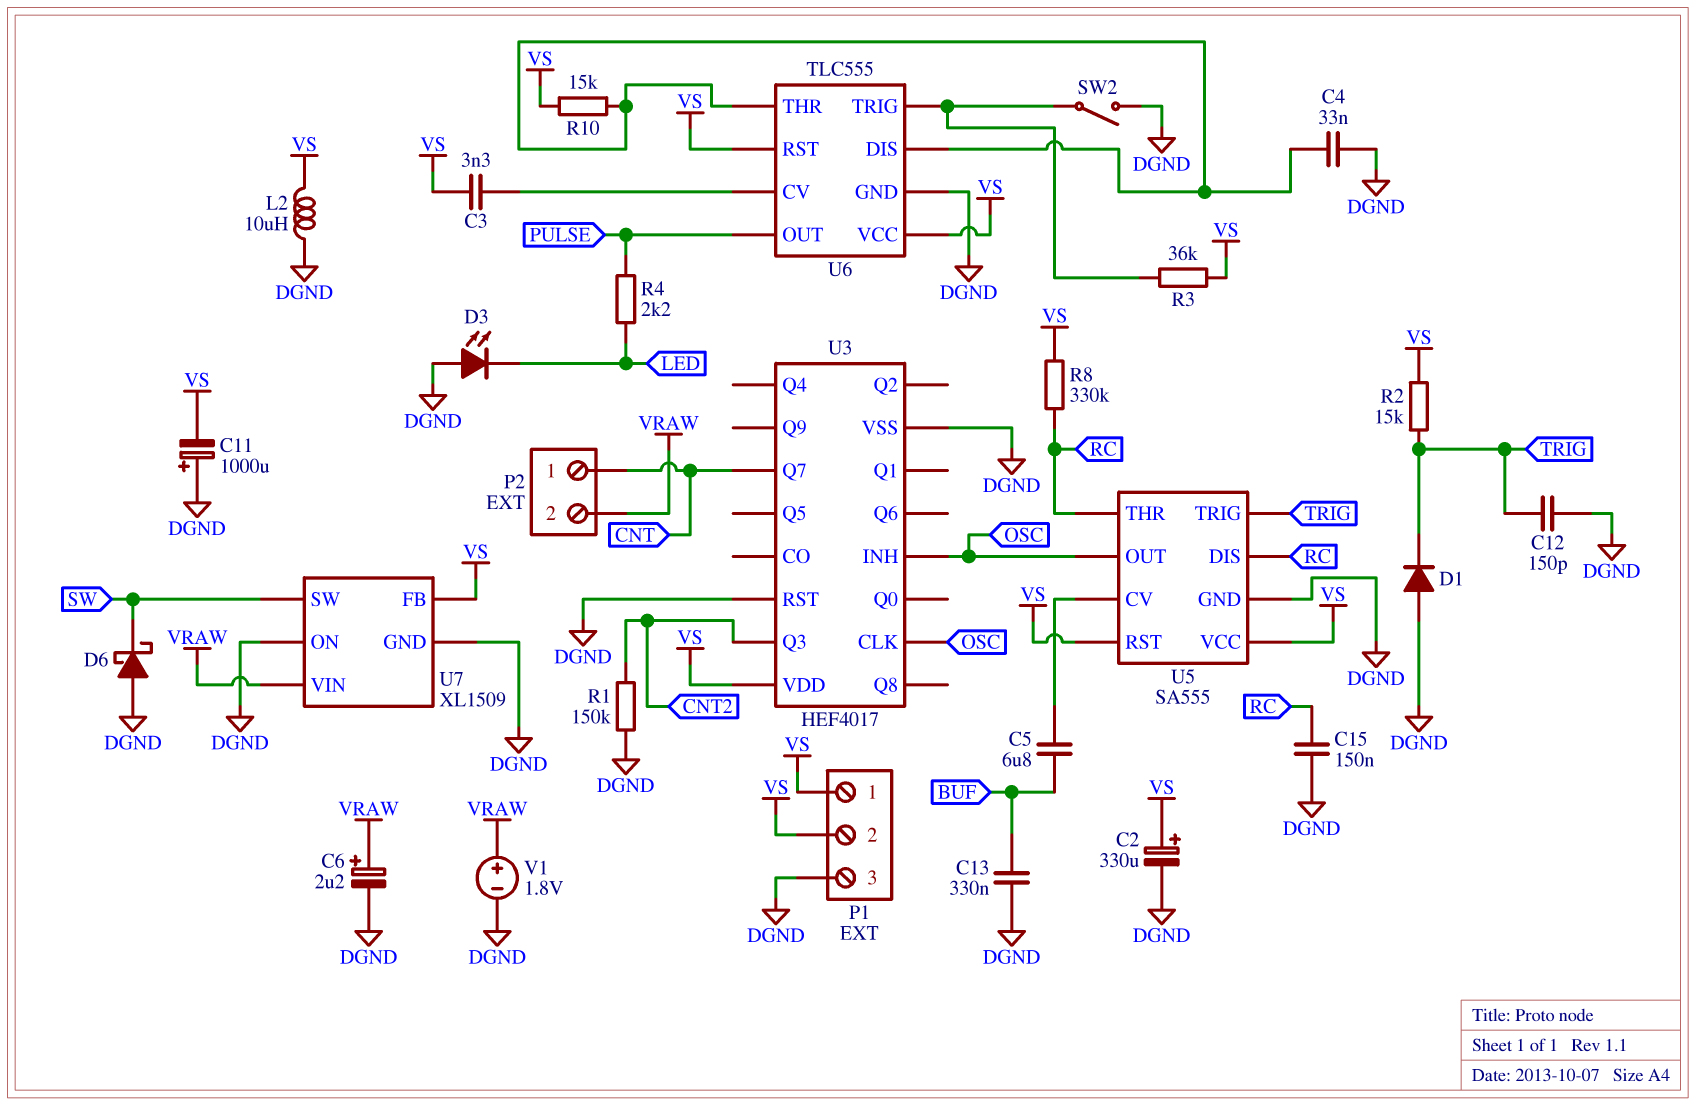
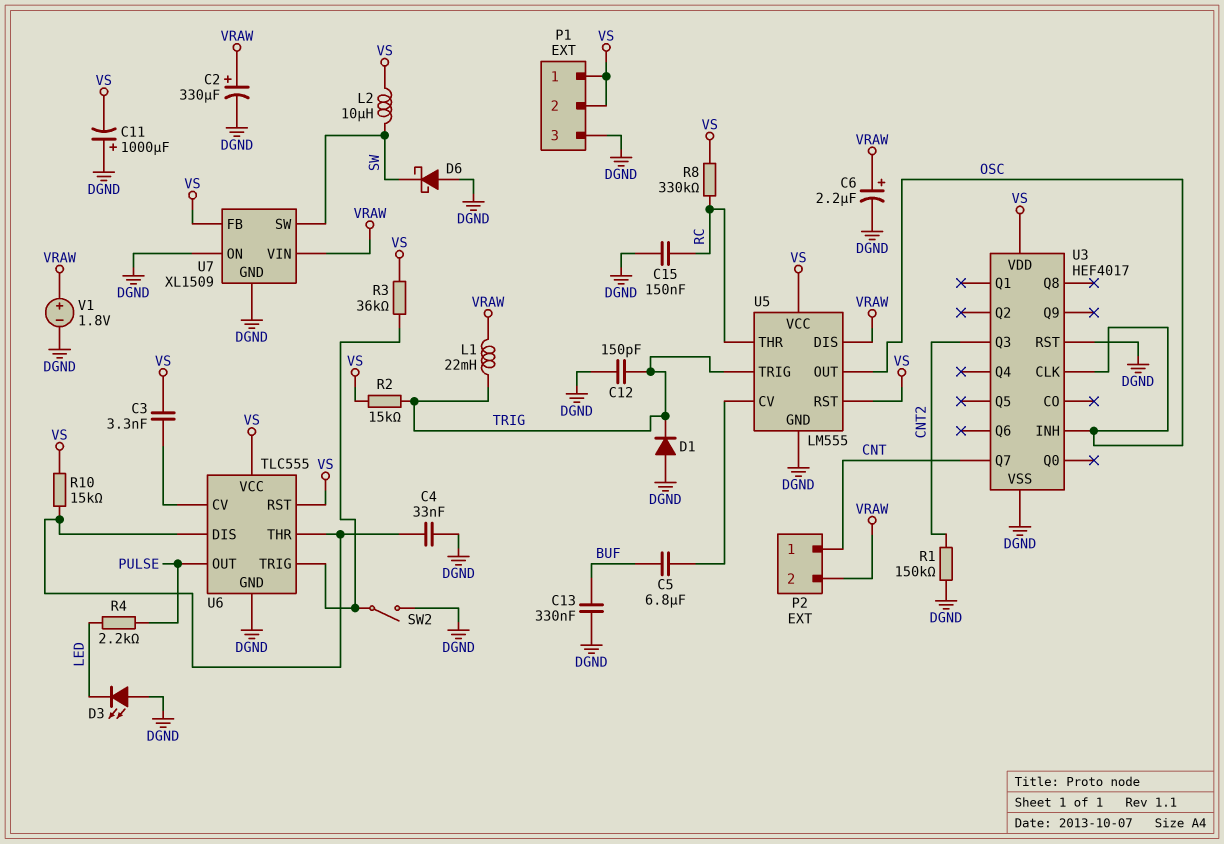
C2: 330uF (plus VS, minus DGND) -> 330uF (plus VRAW, minus DGND)
L1: none -> 22mH (TRIG, VRAW)
L2: 10uH (DGND, VS) -> 10uH (SW, VS)
U5: SA555 -> LM555
U5 pin DIS: RC -> VRAW

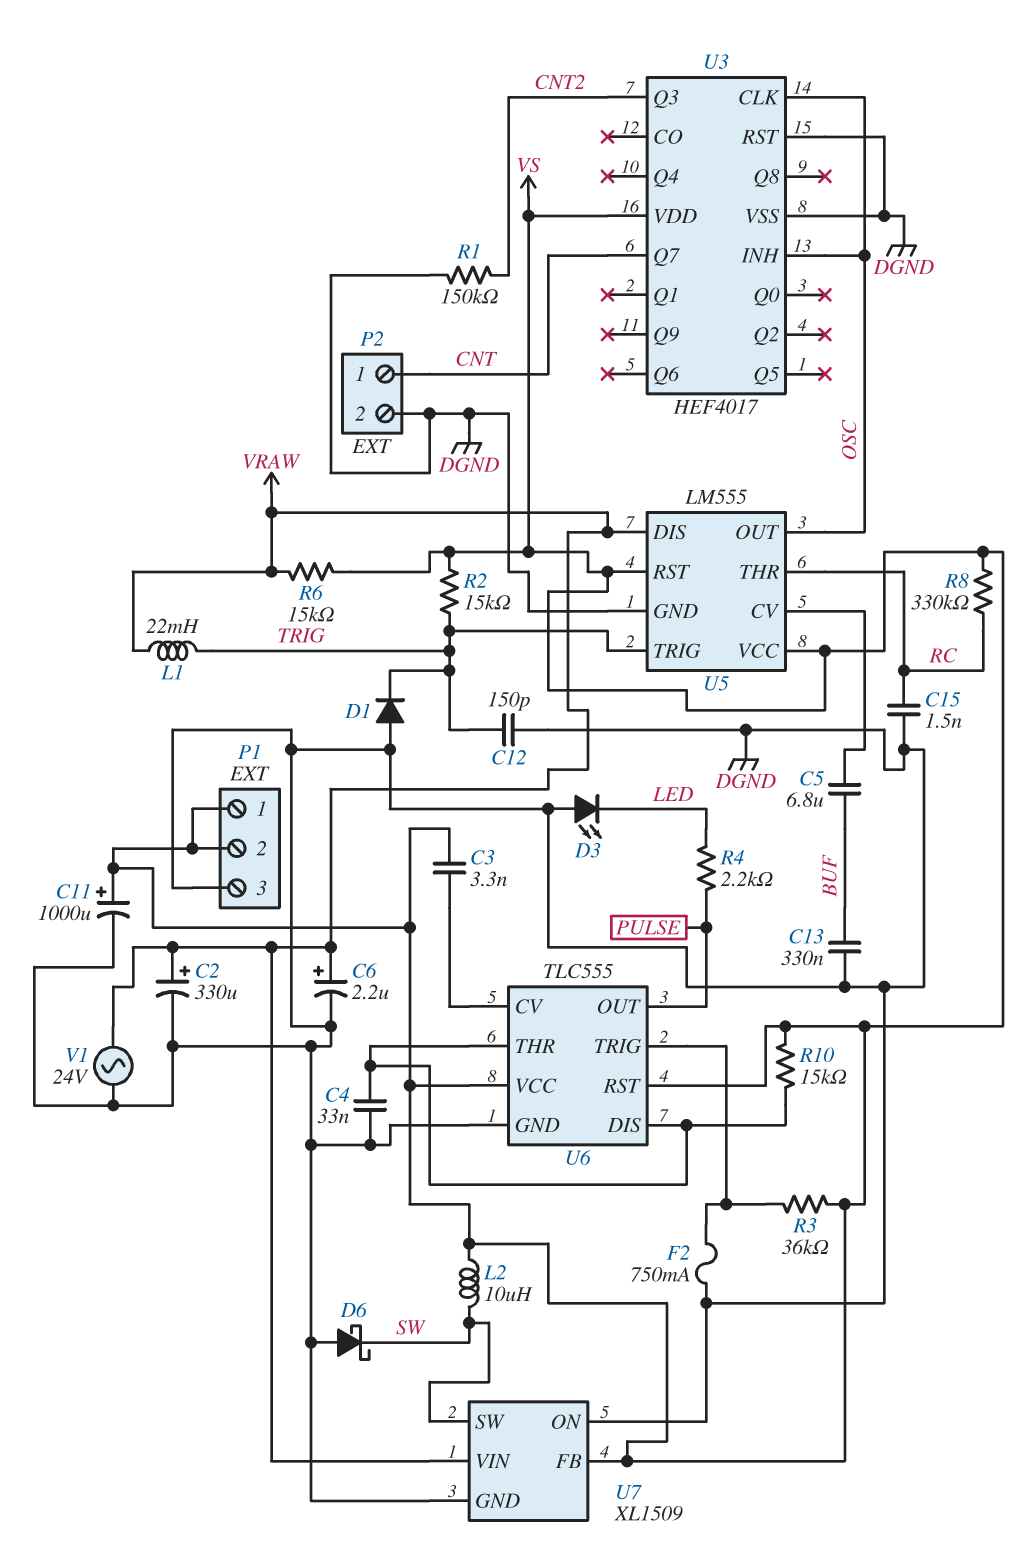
C11: 1000uF (plus DGND, minus VS) -> 1000uF (plus VS, minus DGND)
C15: 150nF (DGND, RC) -> 1.5nF (DGND, RC)
F2: none -> 750mA (DGND, U6/TRIG)
P2 pin 2: VRAW -> DGND
R6: none -> 15k (VRAW, VS)
SW2: switch (DGND, U6/TRIG) -> none
V1: 1.8V (plus VRAW, minus DGND) -> AC 24V (DGND, VRAW)

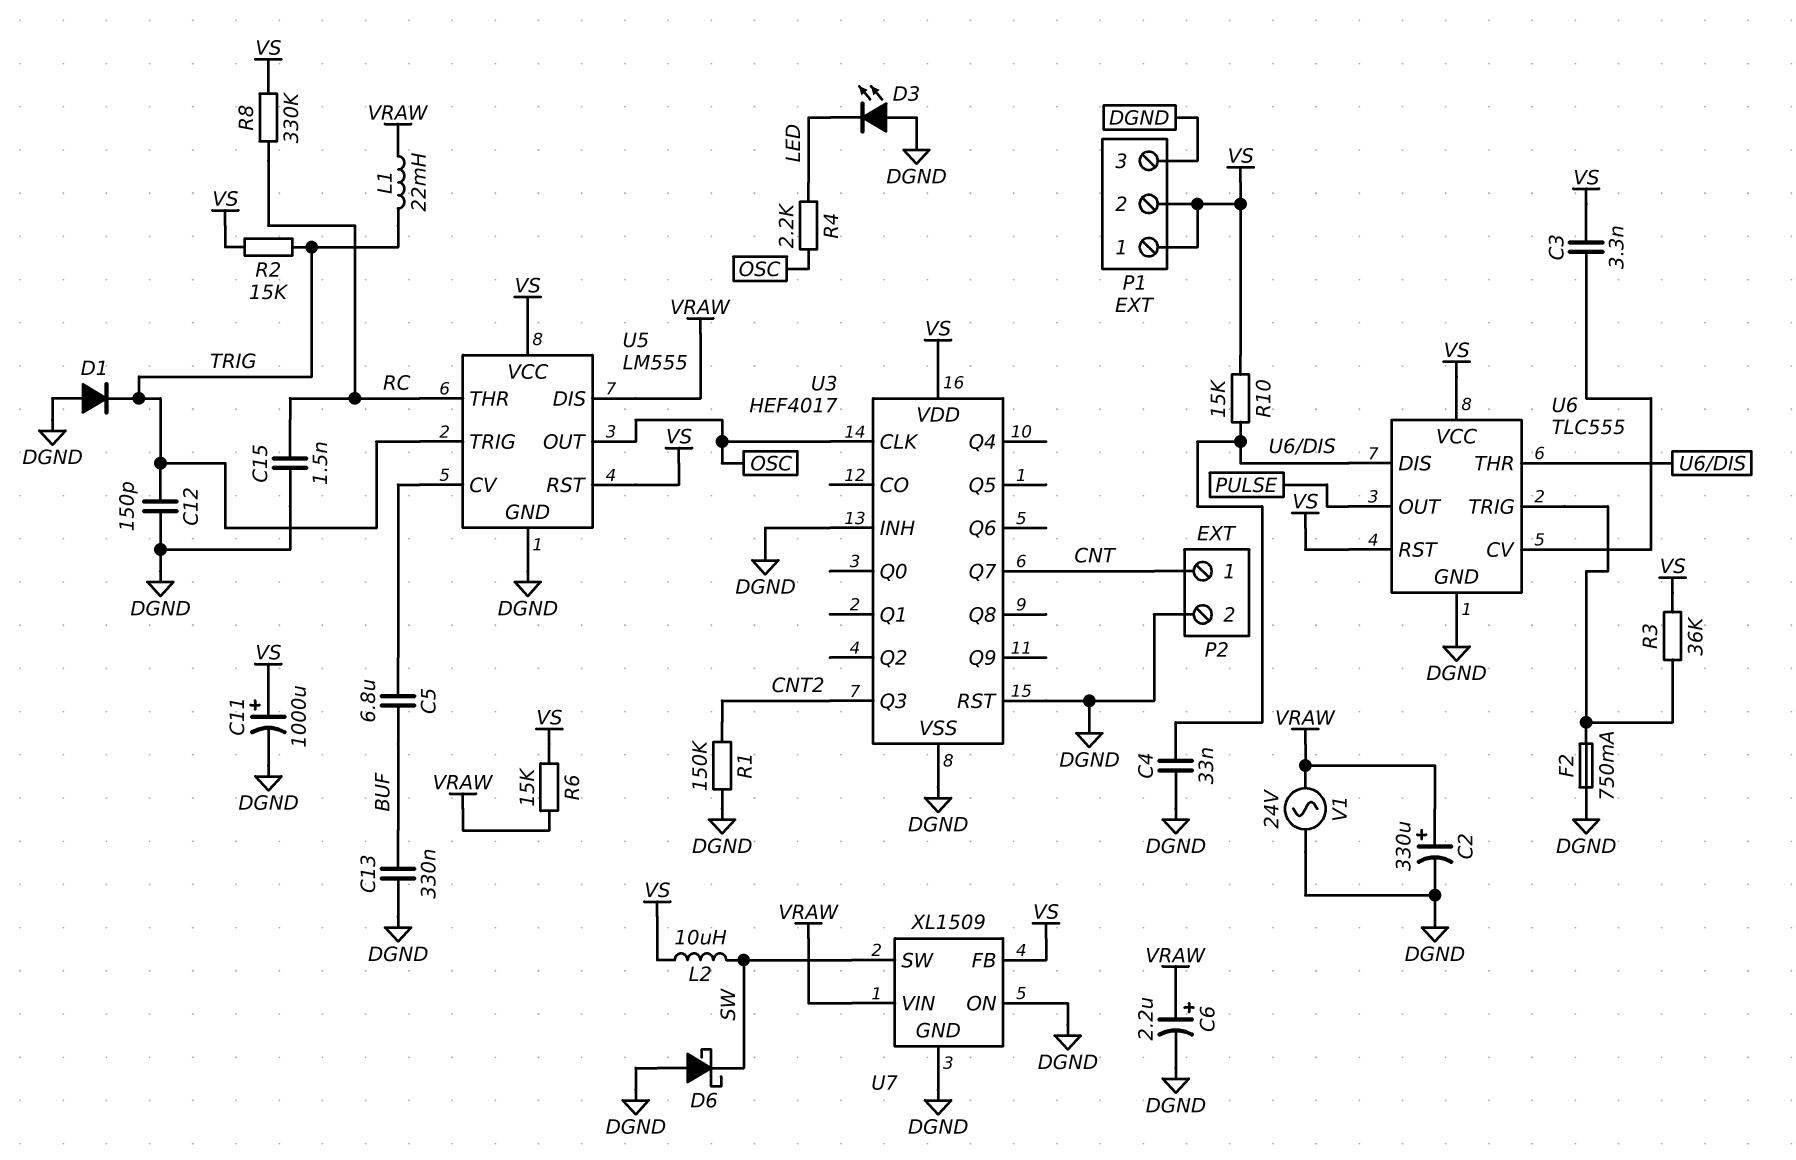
R4: 2.2k (LED, PULSE) -> 2.2k (LED, OSC)
U3 pin INH: OSC -> DGND

